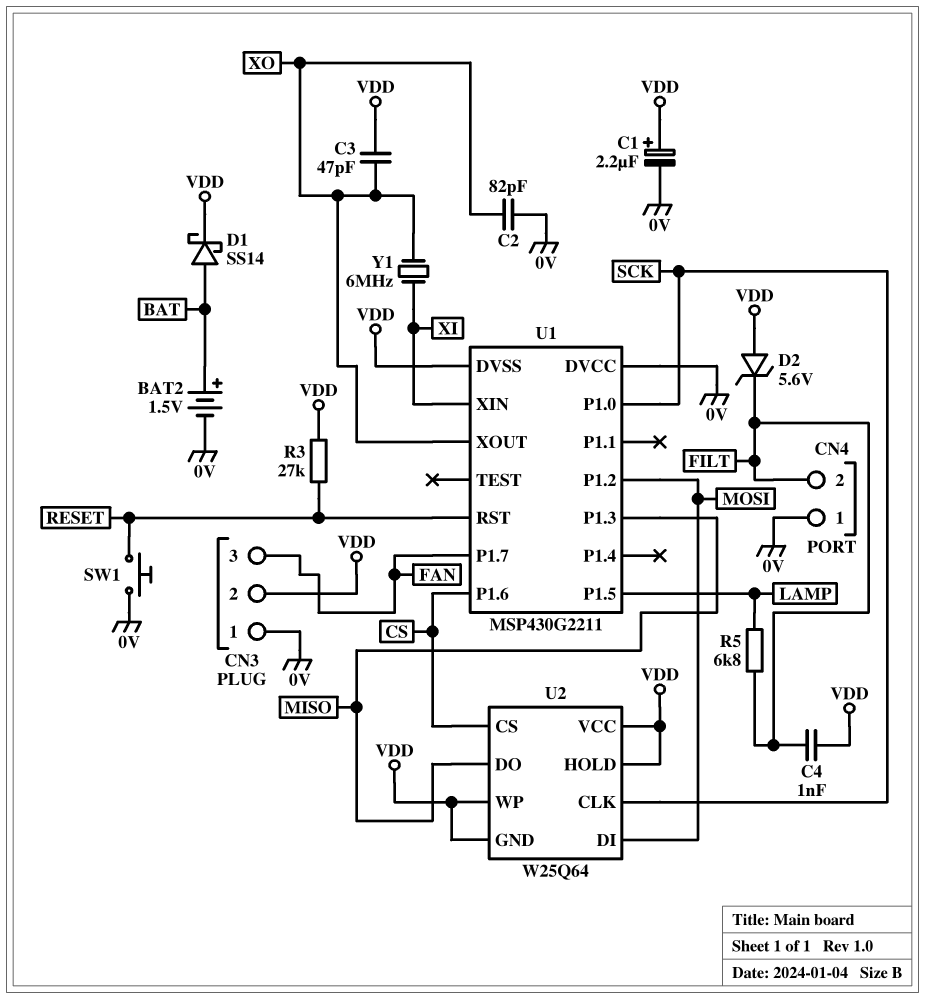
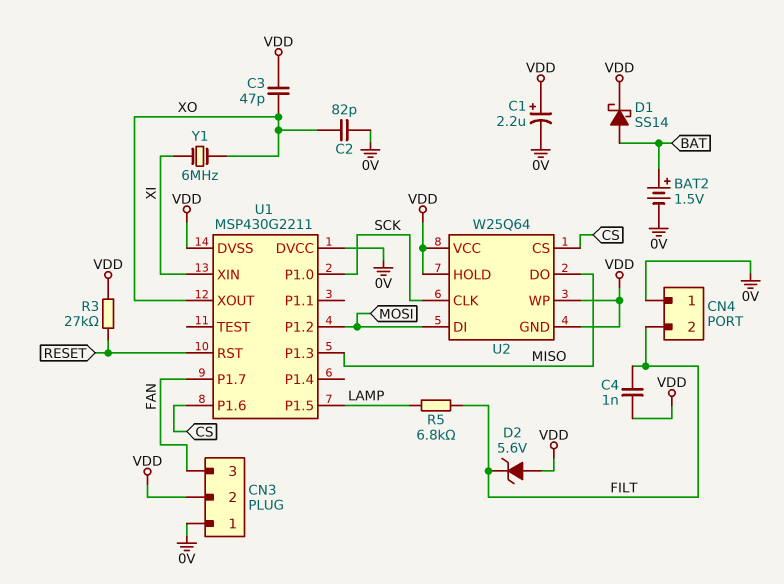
SW1: button (0V, RESET) -> none

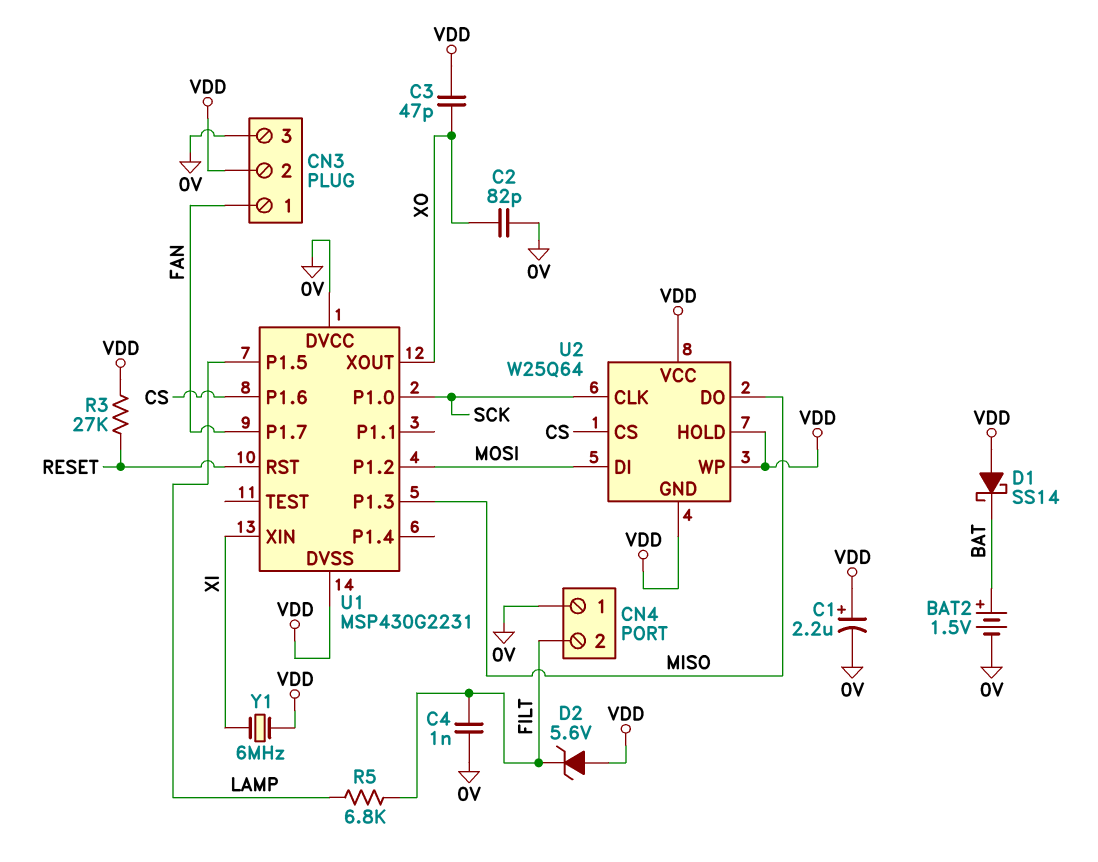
C4: 1nF (FILT, VDD) -> 1nF (0V, FILT)
CN3 pin 1: 0V -> FAN
CN3 pin 3: FAN -> 0V
D1: schottky SS14 (A BAT, K VDD) -> schottky SS14 (A VDD, K BAT)
U1: MSP430G2211 -> MSP430G2231
Y1: 6MHz (XI, XO) -> 6MHz (VDD, XI)

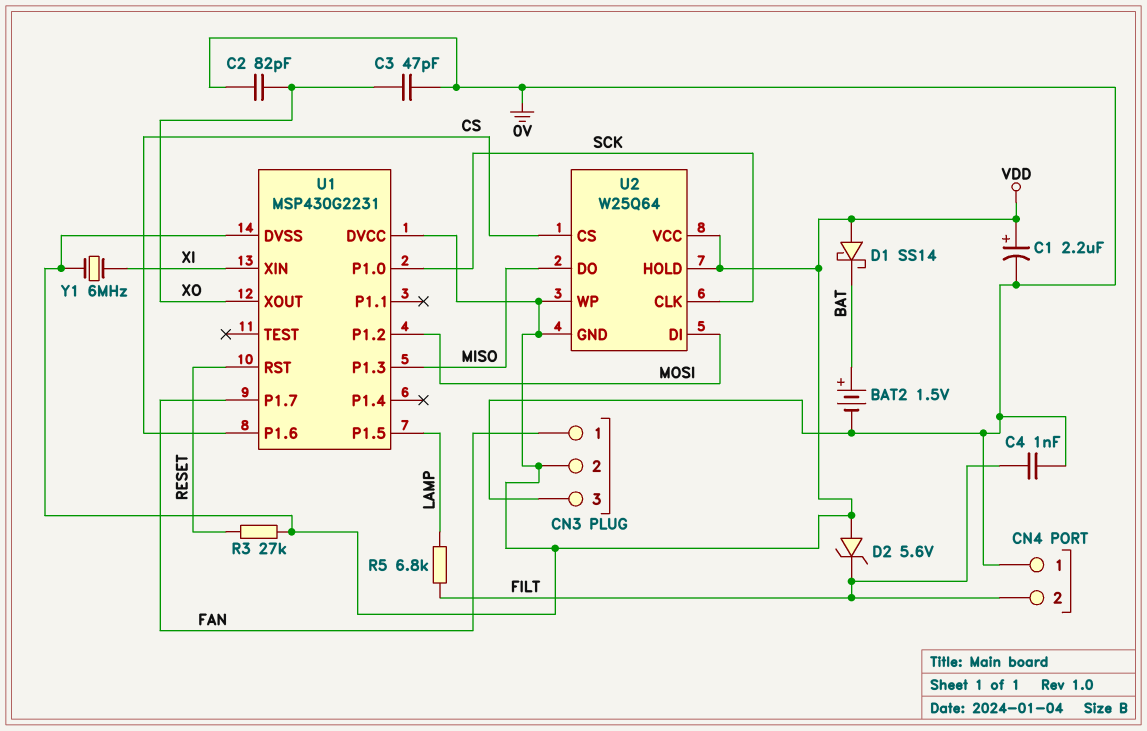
C3: 47pF (VDD, XO) -> 47pF (0V, XO)
U1 pin DVCC: 0V -> VDD

